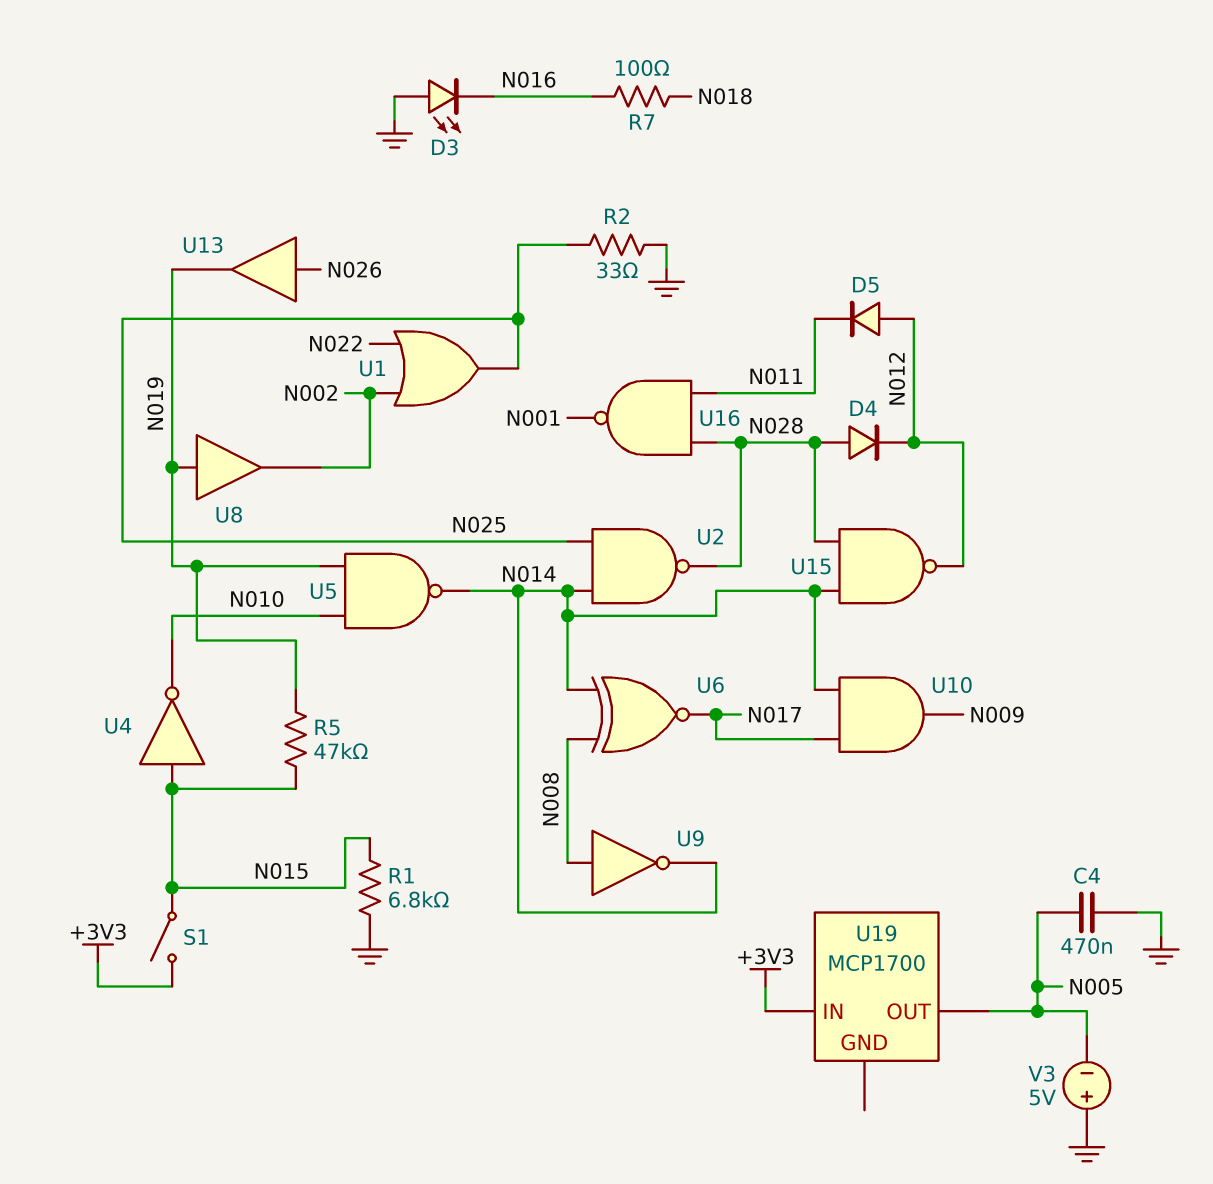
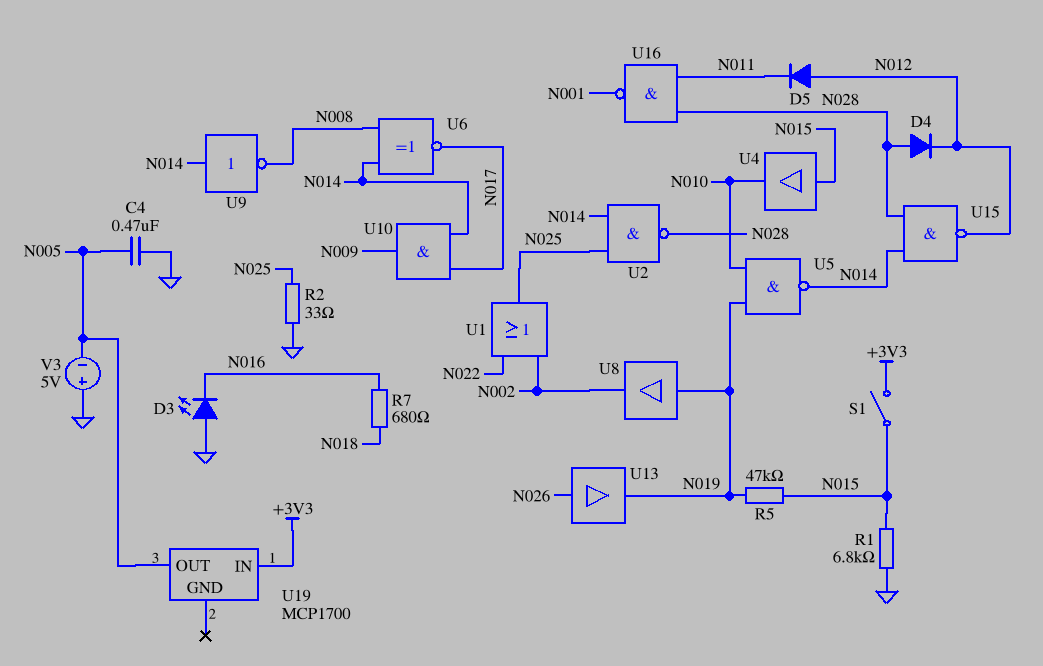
R7: 100 (N016, N018) -> 680 (N016, N018)
U4: NOT (in N015, out N010) -> buffer (in N015, out N010)
U9: NOT (in N008, out N014) -> NOT (in N014, out N008)

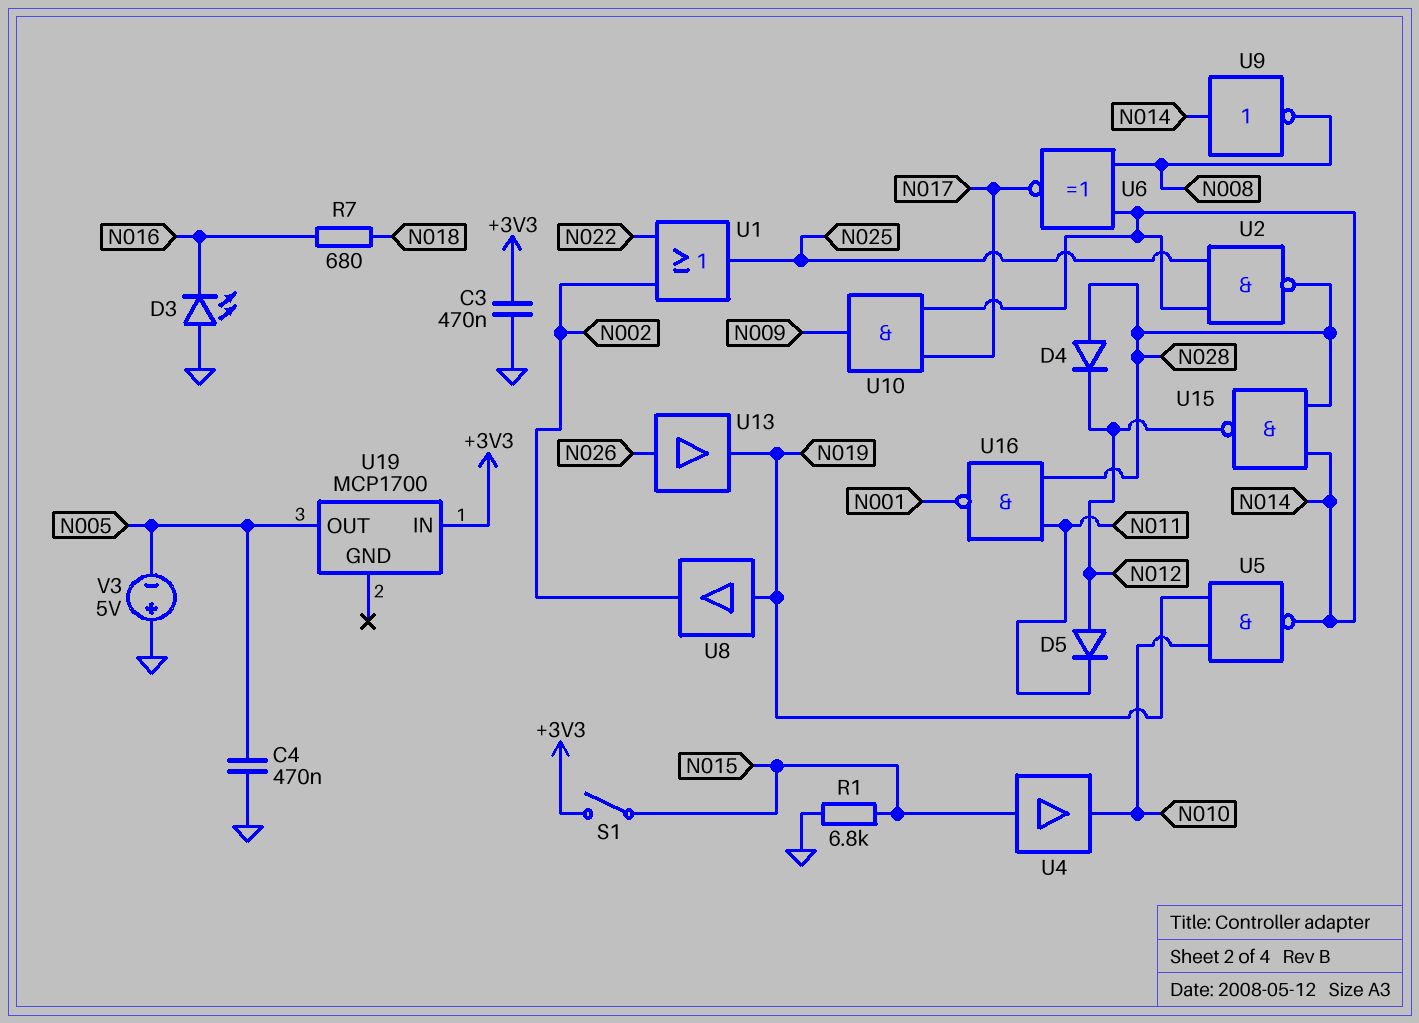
C3: none -> 470nF (+3V3, GND)
R2: 33 (GND, N025) -> none
R5: 47k (N015, N019) -> none

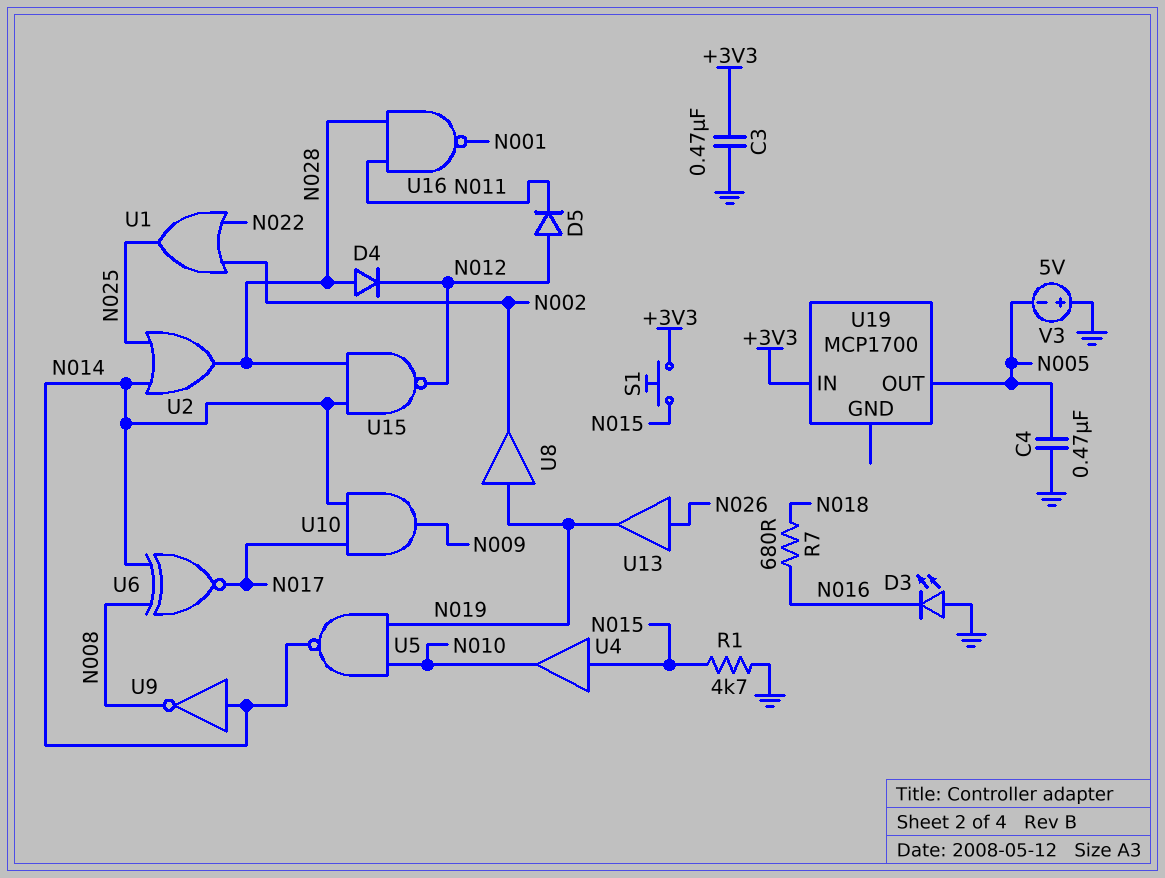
R1: 6.8k (GND, N015) -> 4.7k (GND, N015)
S1: switch (+3V3, N015) -> button (+3V3, N015)
U2: NAND (in N014, in N025, out N028) -> OR (in N014, in N025, out N028)

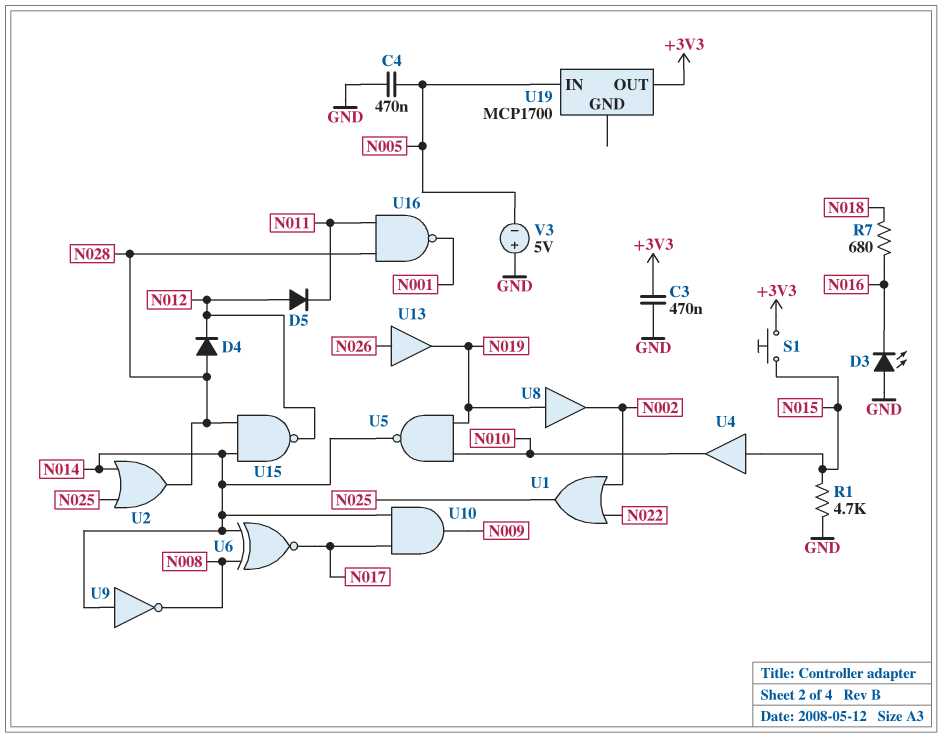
U19 pin IN: +3V3 -> N005
U19 pin OUT: N005 -> +3V3

